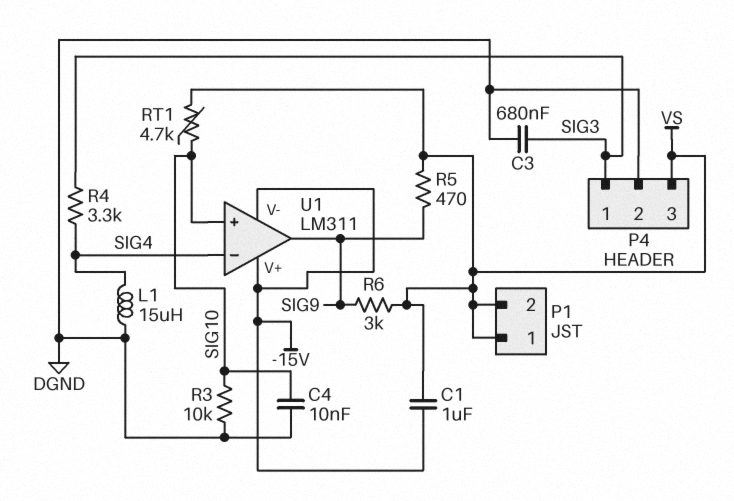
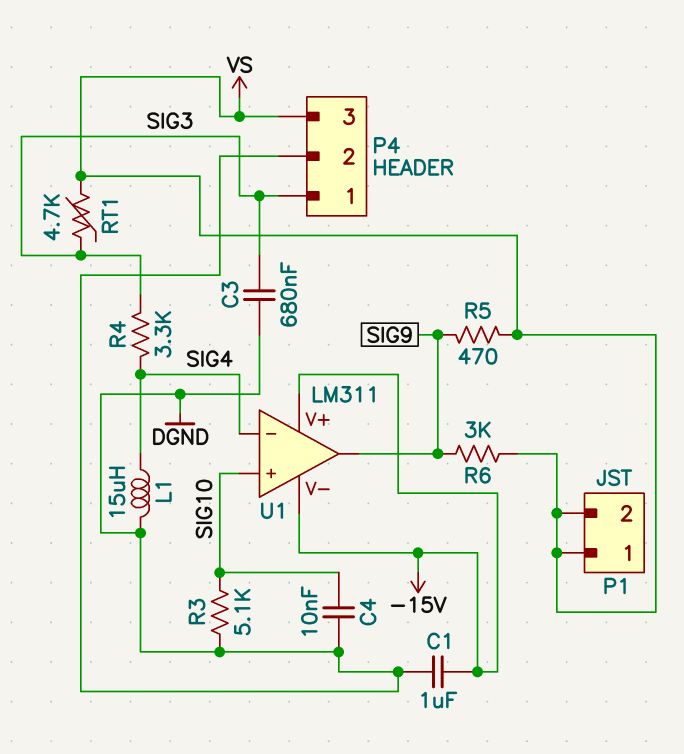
C1: 1uF (-15V, VS) -> 1uF (-15V, DGND)
R3: 10k (DGND, SIG10) -> 5.1k (DGND, SIG10)
RT1: 4.7k (SIG10, VS) -> 4.7k (SIG3, VS)

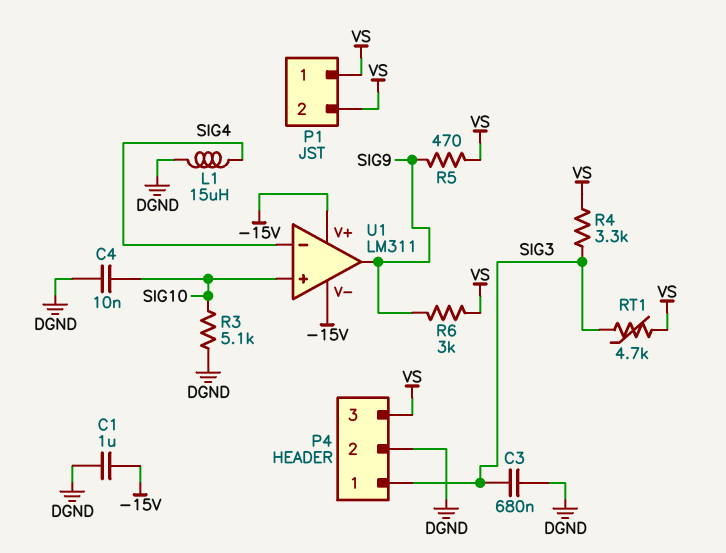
R4: 3.3k (SIG3, SIG4) -> 3.3k (SIG3, VS)

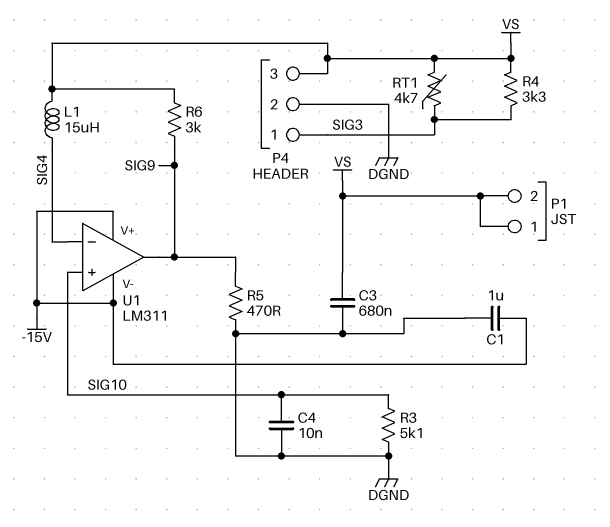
C3: 680nF (DGND, SIG3) -> 680nF (DGND, VS)
L1: 15uH (DGND, SIG4) -> 15uH (SIG4, VS)
R5: 470 (SIG9, VS) -> 470 (DGND, SIG9)

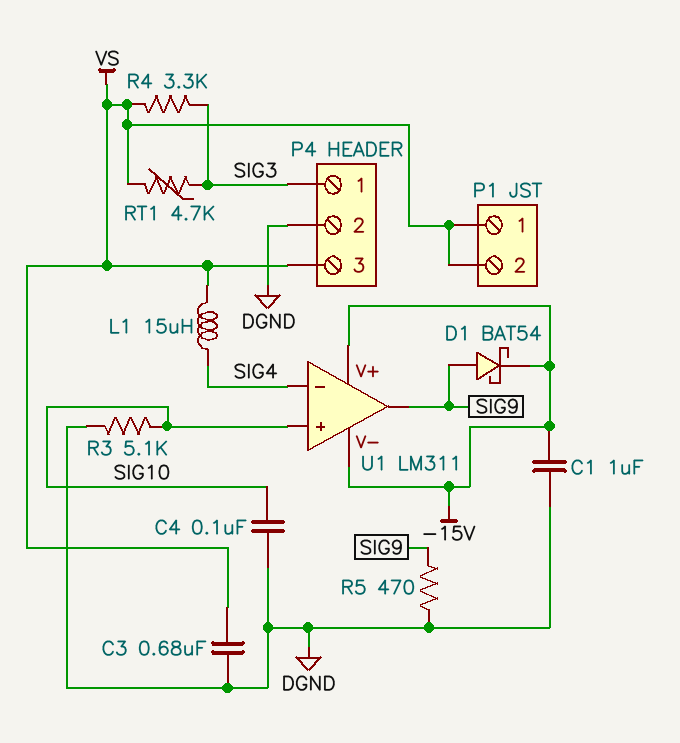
C4: 10nF (DGND, SIG10) -> 100nF (DGND, SIG10)
D1: none -> schottky BAT54 (A SIG9, K -15V)
R6: 3k (SIG9, VS) -> none

